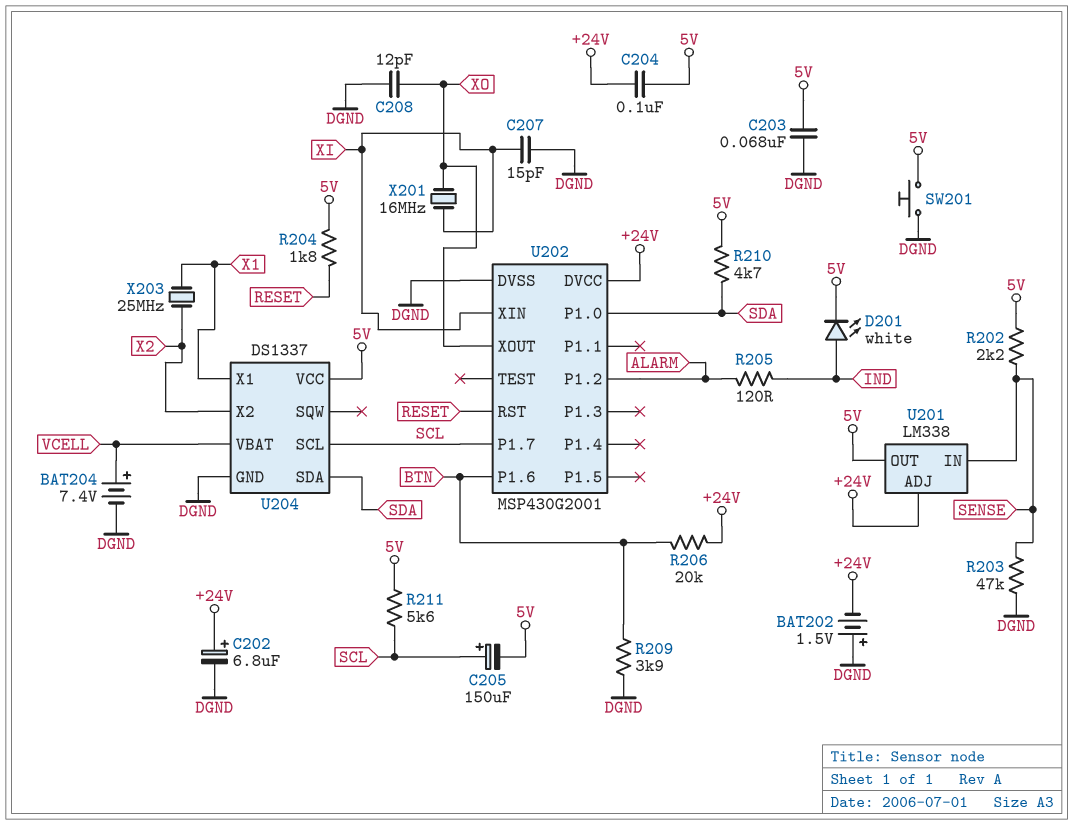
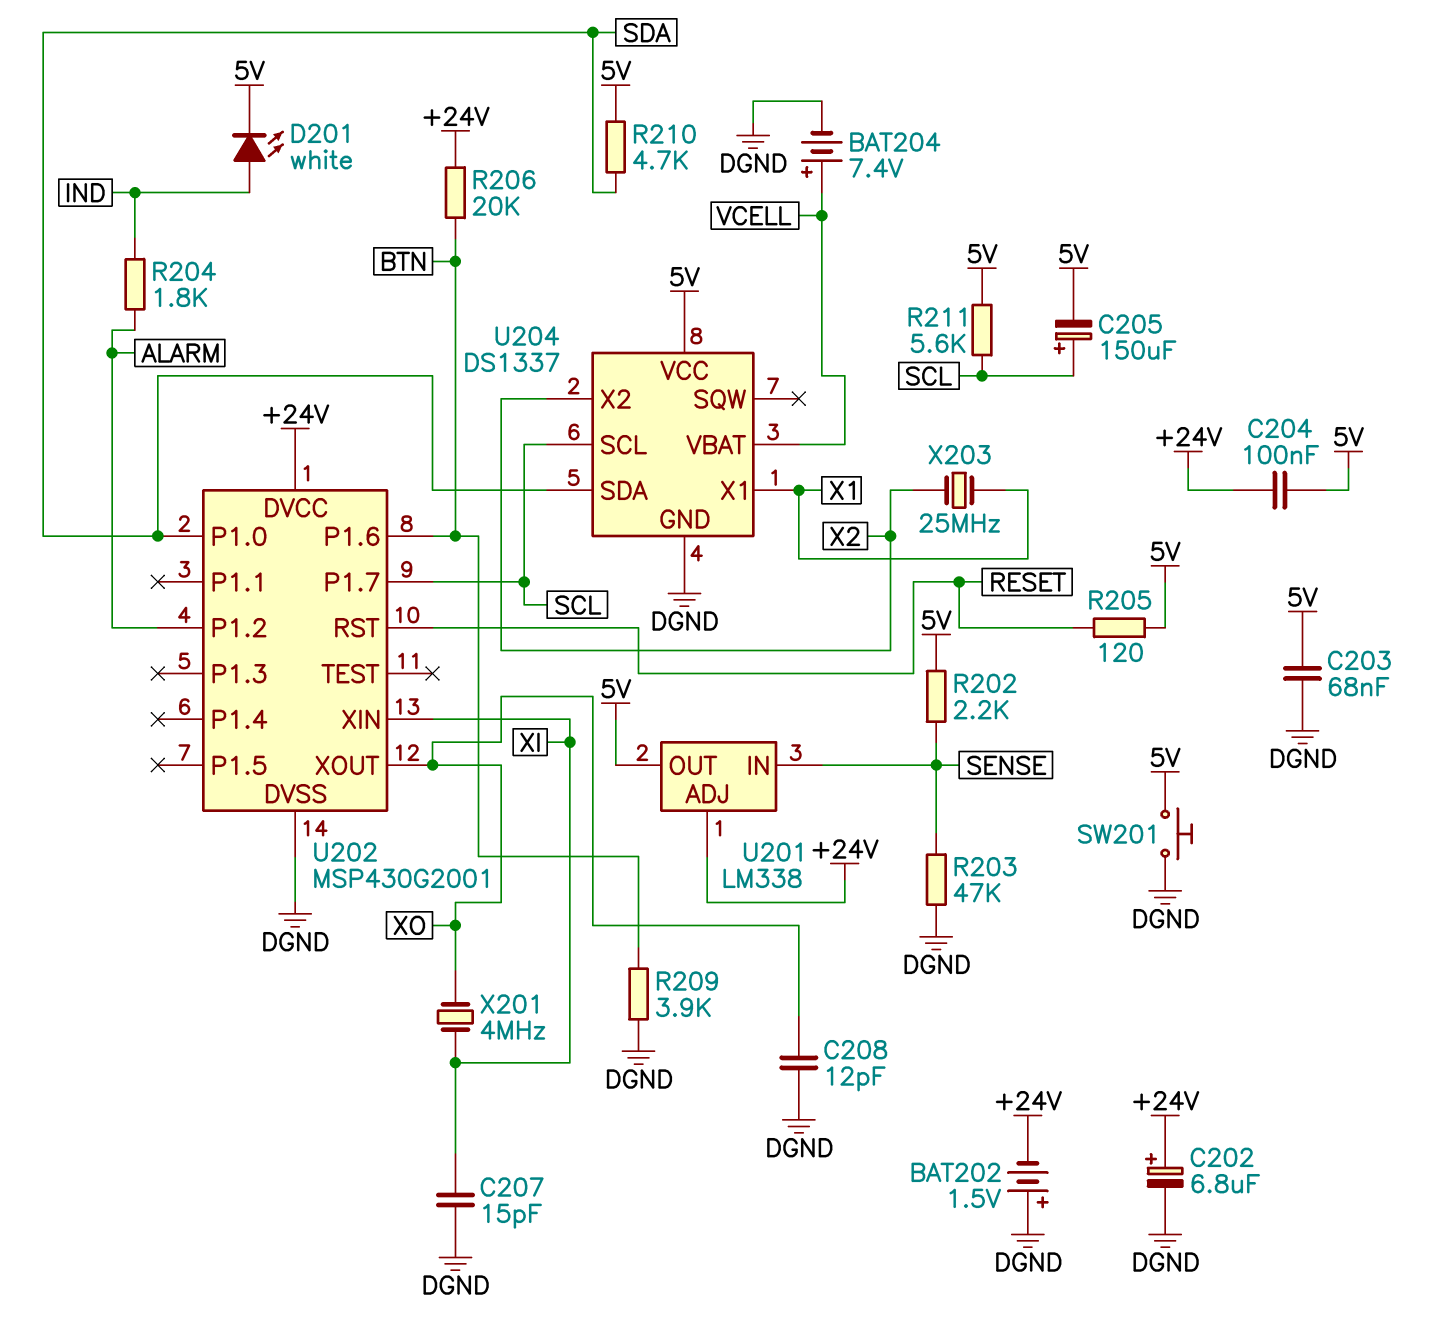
R204: 1.8k (5V, RESET) -> 1.8k (ALARM, IND)
R205: 120 (ALARM, IND) -> 120 (5V, RESET)
X201: 16MHz (XI, XO) -> 4MHz (XI, XO)

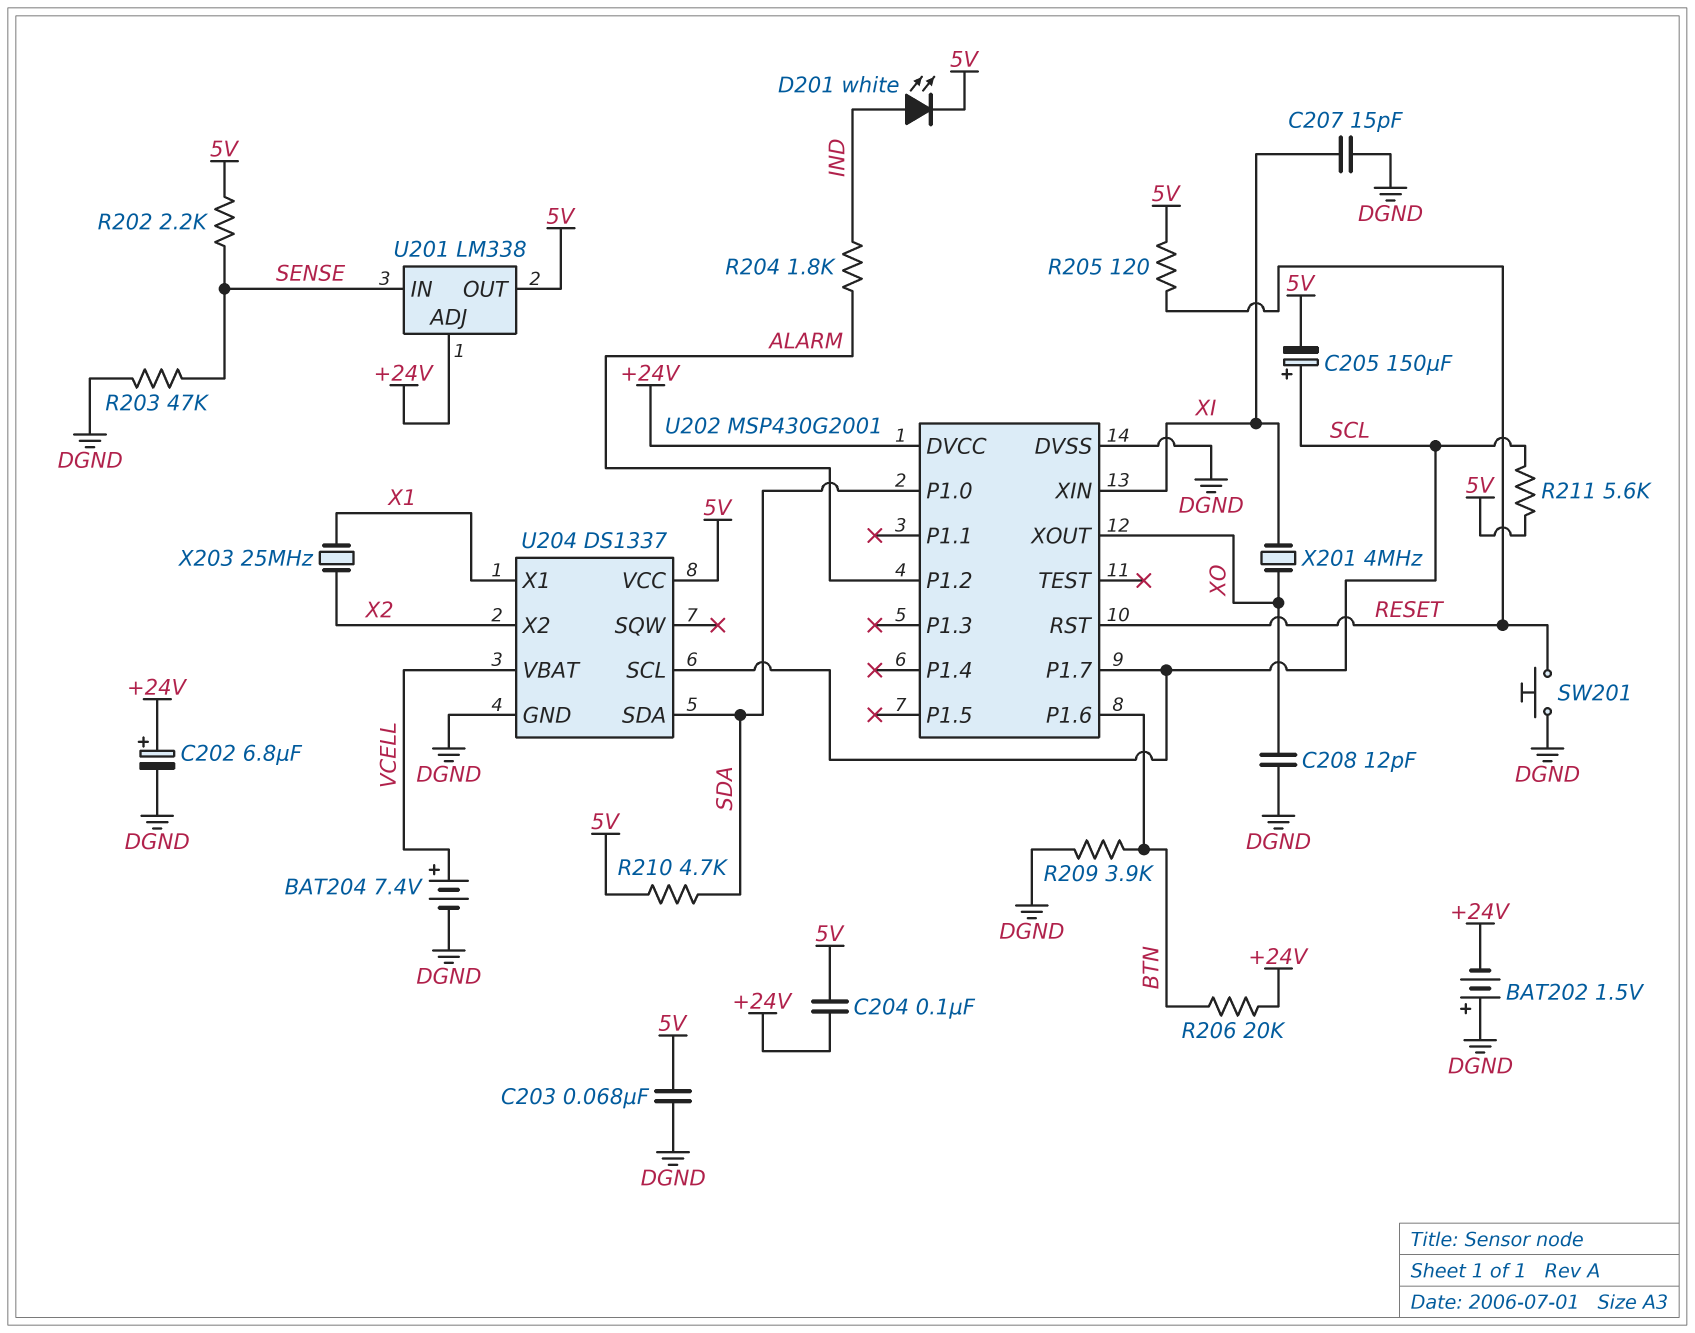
SW201: button (5V, DGND) -> button (DGND, RESET)

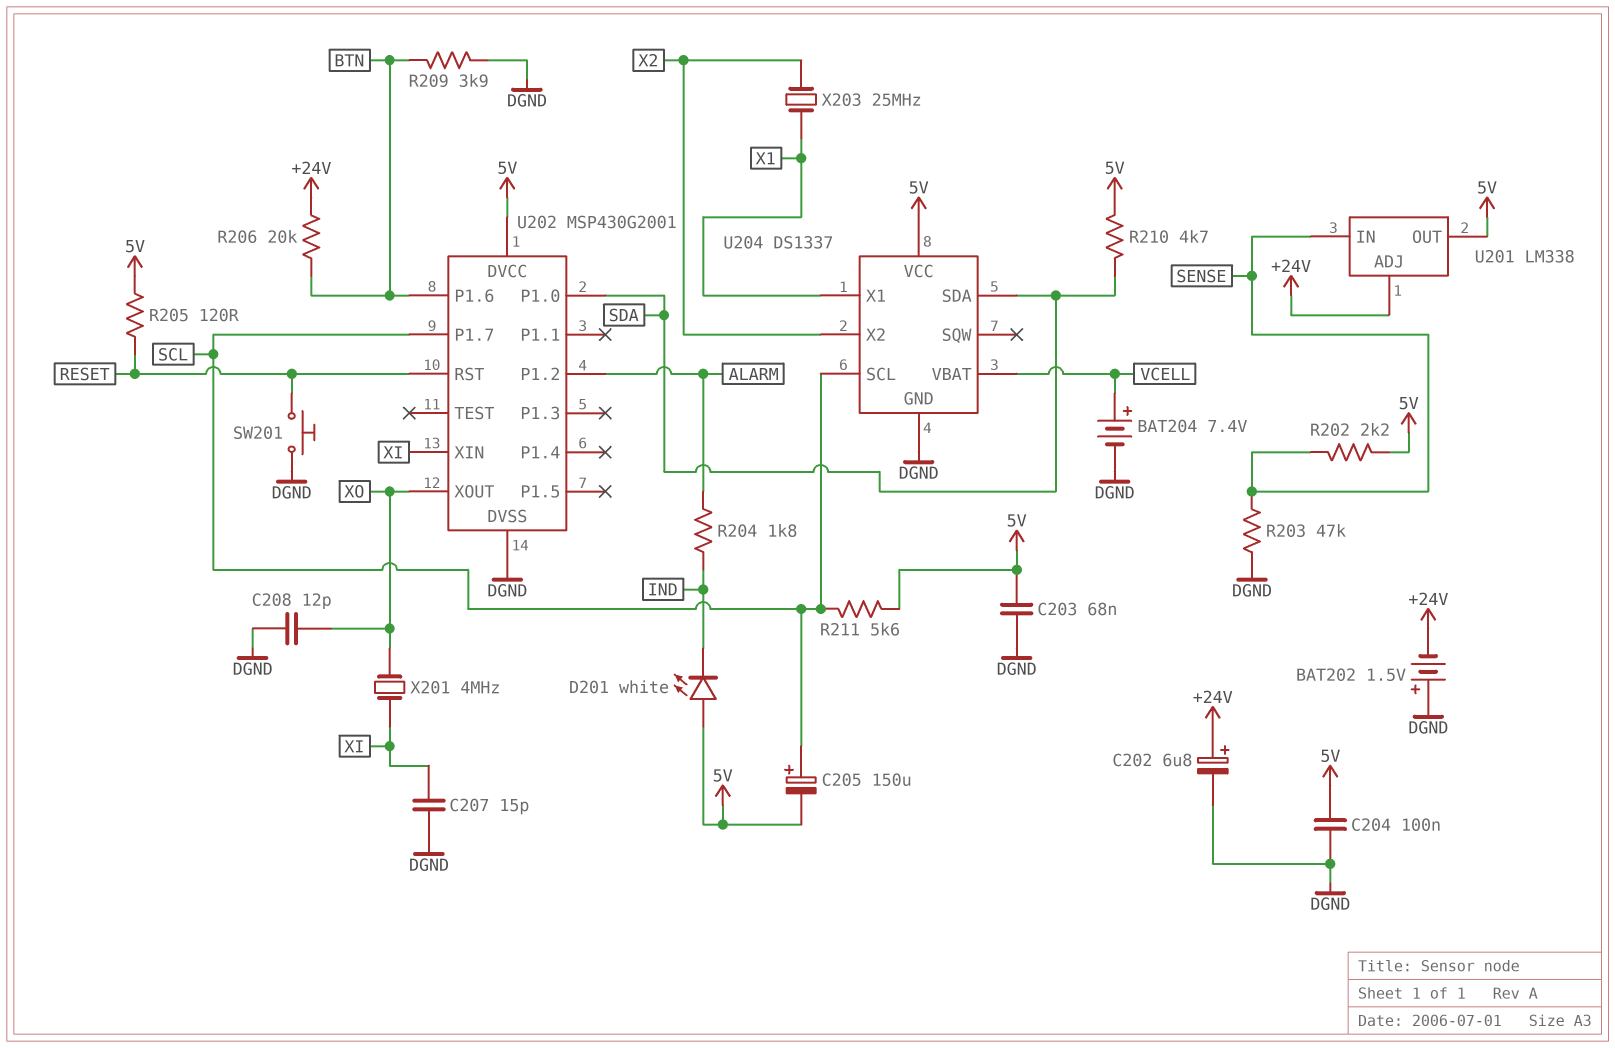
C204: 100nF (+24V, 5V) -> 100nF (5V, DGND)
D201: LED white (A IND, K 5V) -> LED white (A 5V, K IND)
U202 pin DVCC: +24V -> 5V

